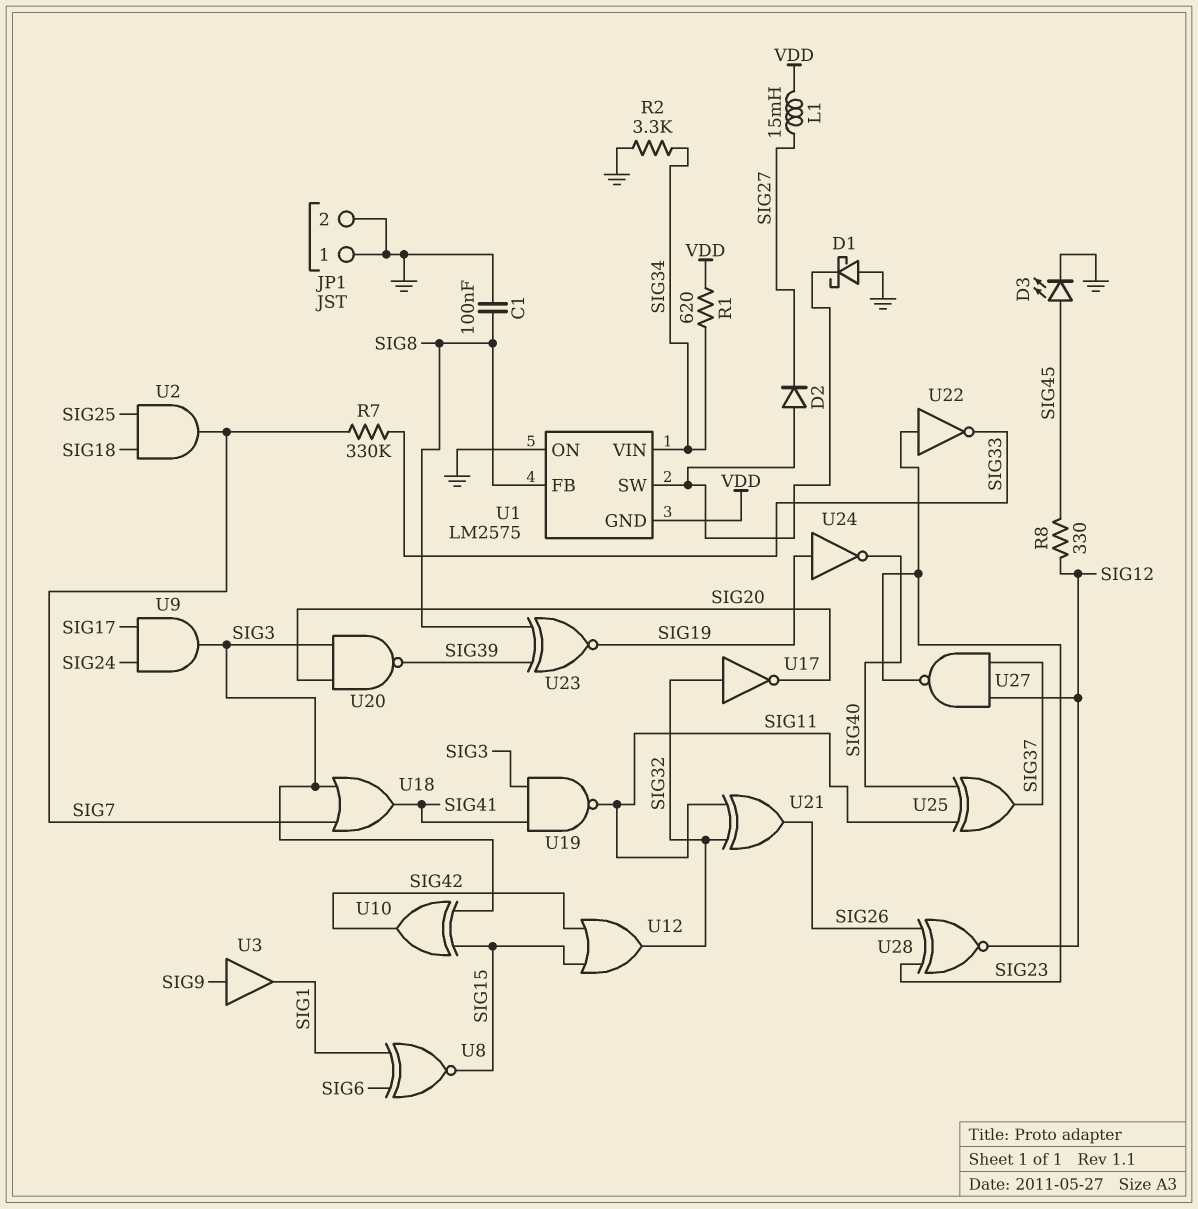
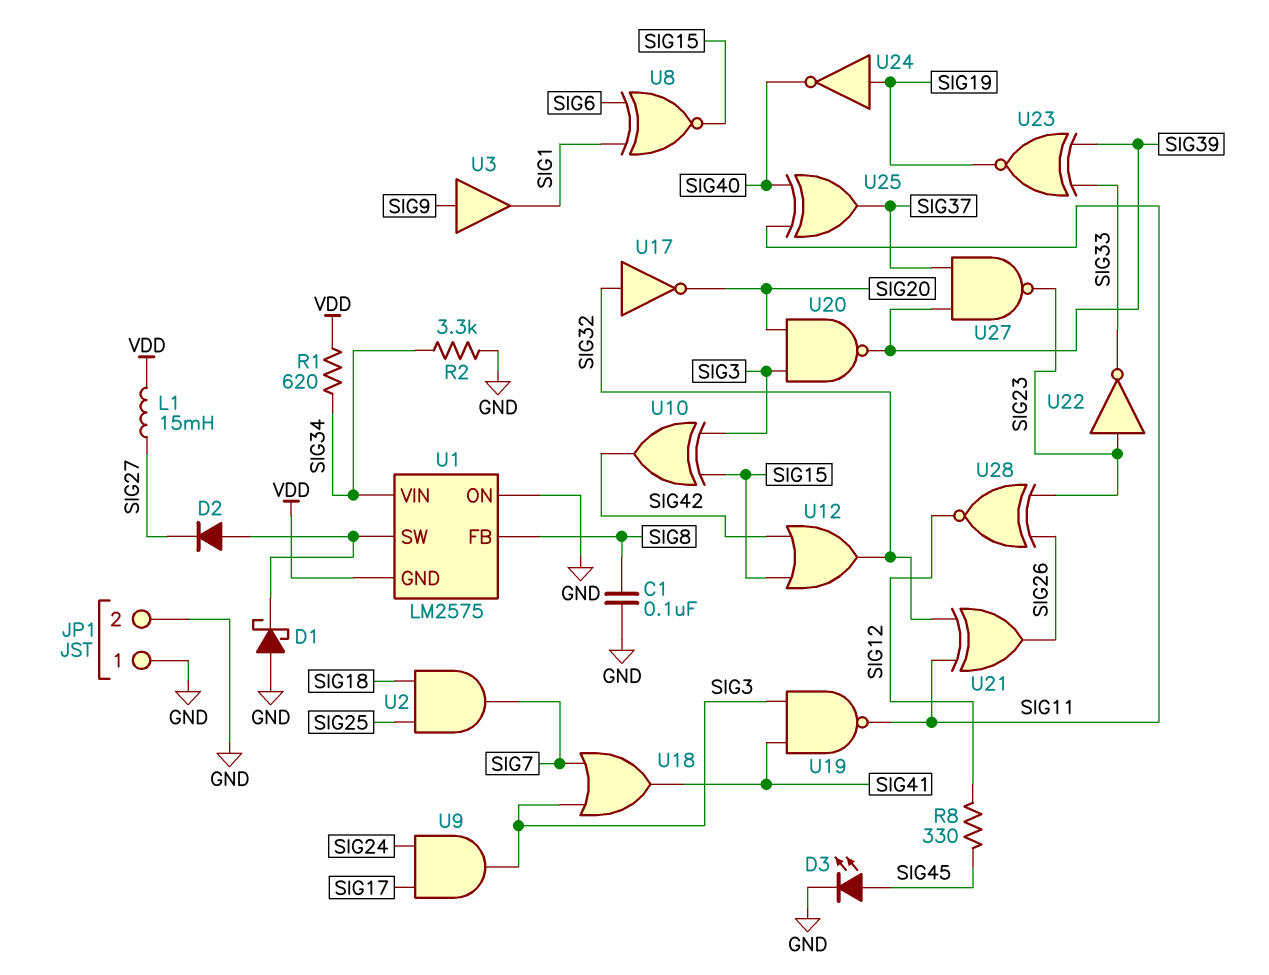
R7: 330k (SIG7, SIG33) -> none
U23: XNOR (in SIG8, in SIG39, out SIG19) -> XNOR (in SIG33, in SIG39, out SIG19)
U27: NAND (in SIG12, in SIG37, out SIG23) -> NAND (in SIG37, in SIG39, out SIG23)

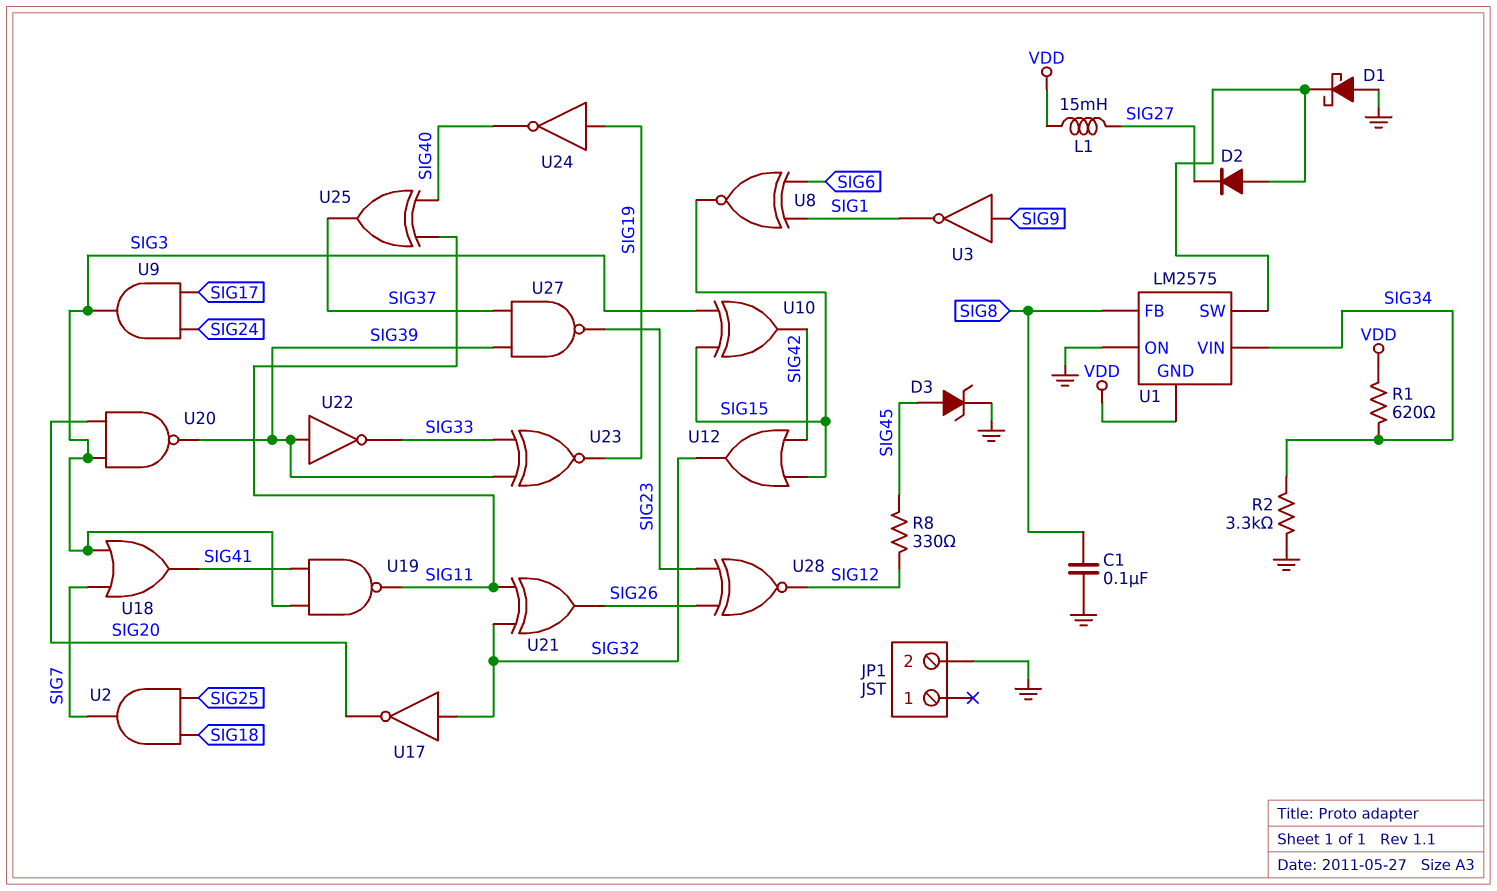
D3: LED (A SIG45, K GND) -> zener (A SIG45, K GND)
JP1 pin 1: GND -> none
U3: buffer (in SIG9, out SIG1) -> NOT (in SIG9, out SIG1)
U22: NOT (in SIG23, out SIG33) -> NOT (in SIG39, out SIG33)

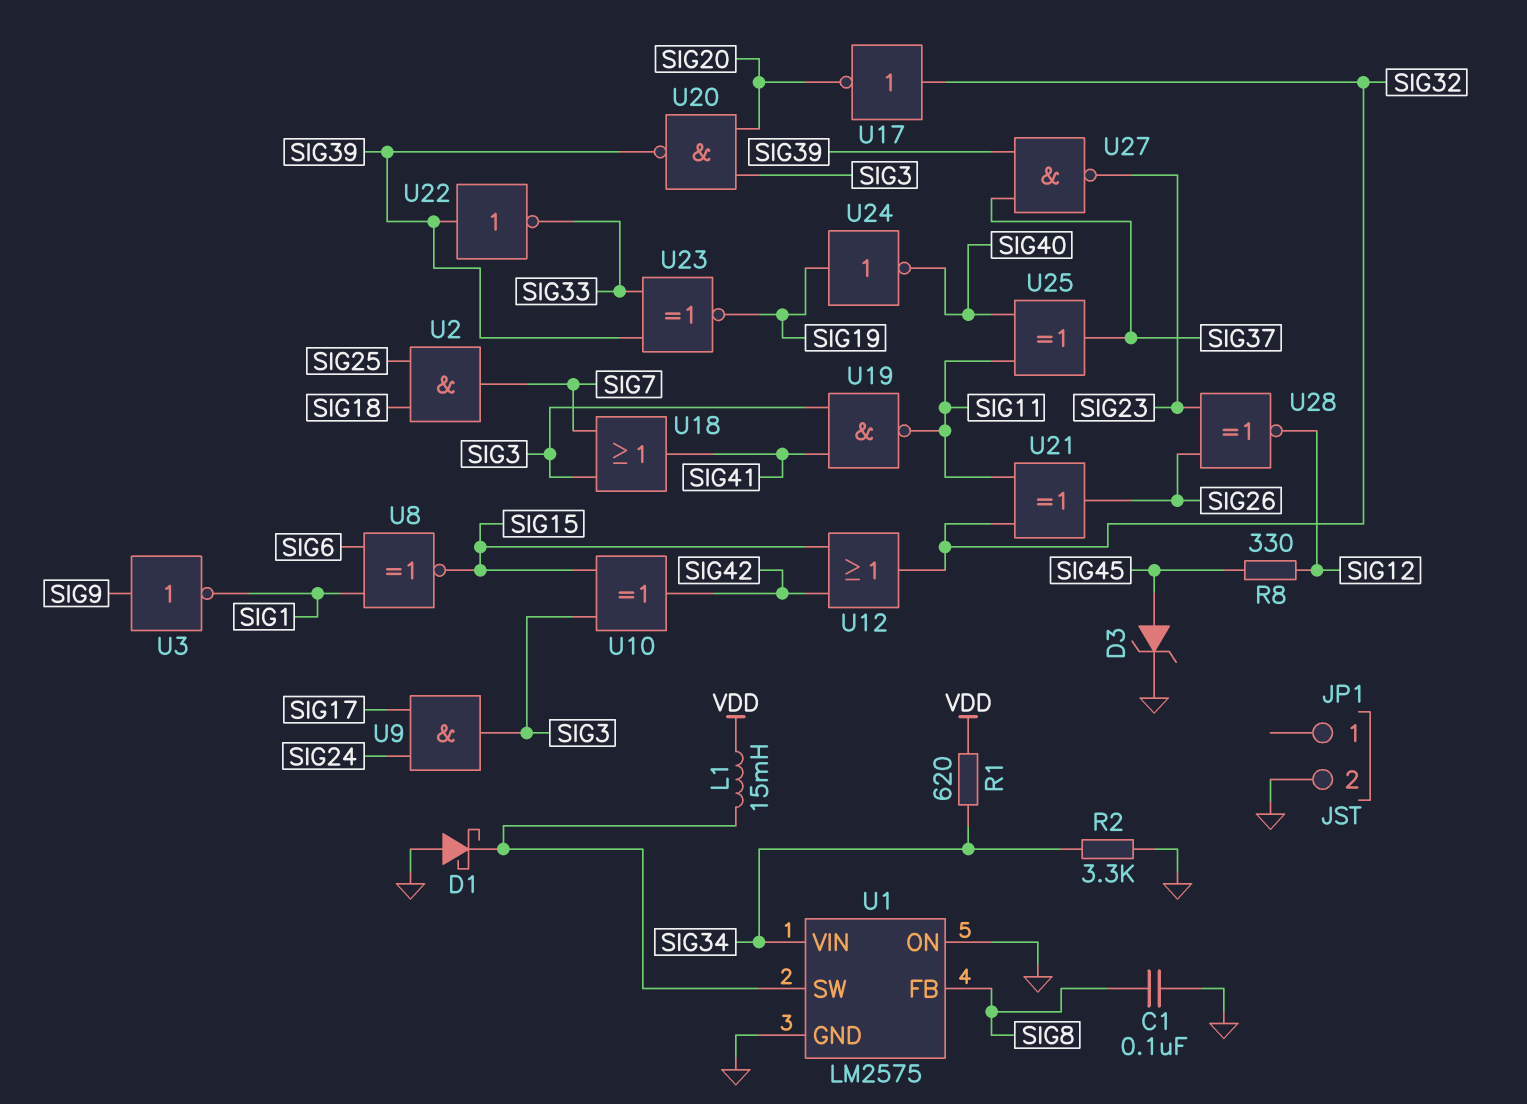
D2: diode (A U1/SW, K SIG27) -> none
L1: 15mH (SIG27, VDD) -> 15mH (U1/SW, VDD)
U1 pin GND: VDD -> GND

